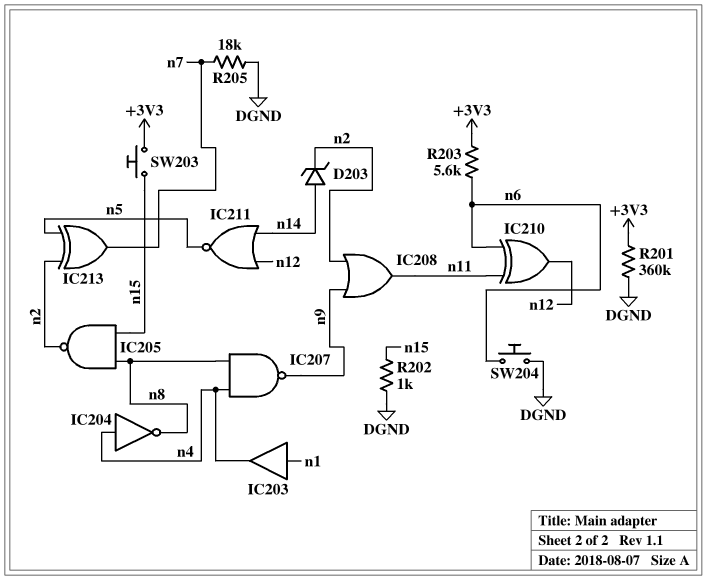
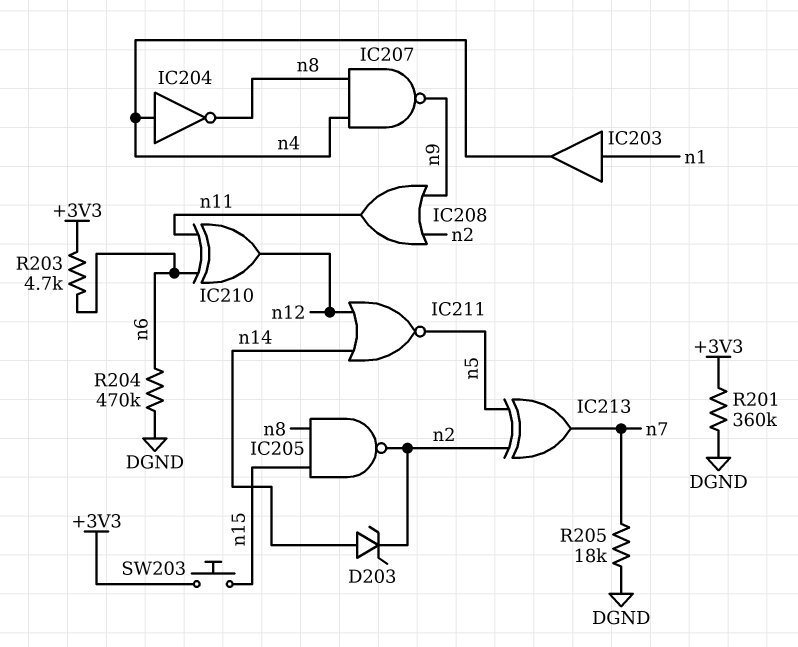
R202: 1k (DGND, n15) -> none
R203: 5.6k (+3V3, n6) -> 4.7k (+3V3, n6)
R204: none -> 470k (DGND, n6)
SW204: button (DGND, n6) -> none

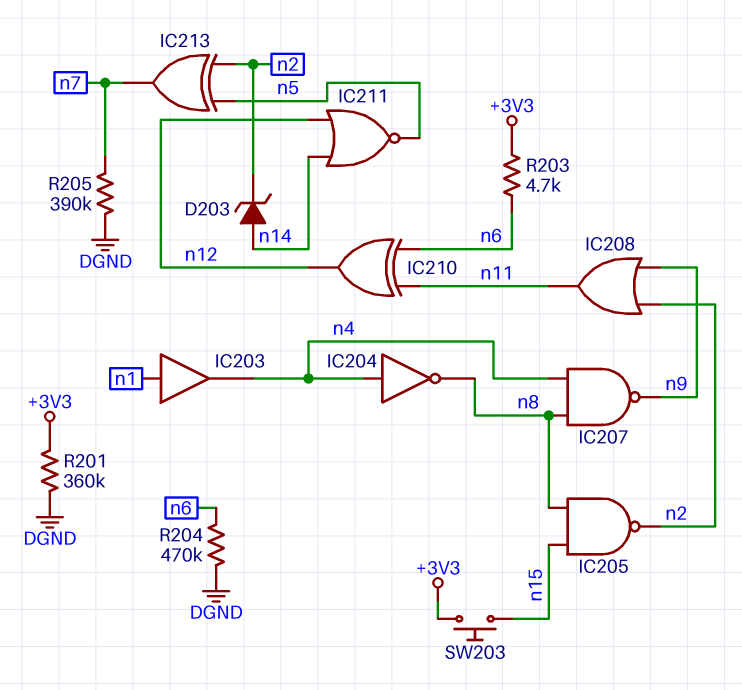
R205: 18k (DGND, n7) -> 390k (DGND, n7)

